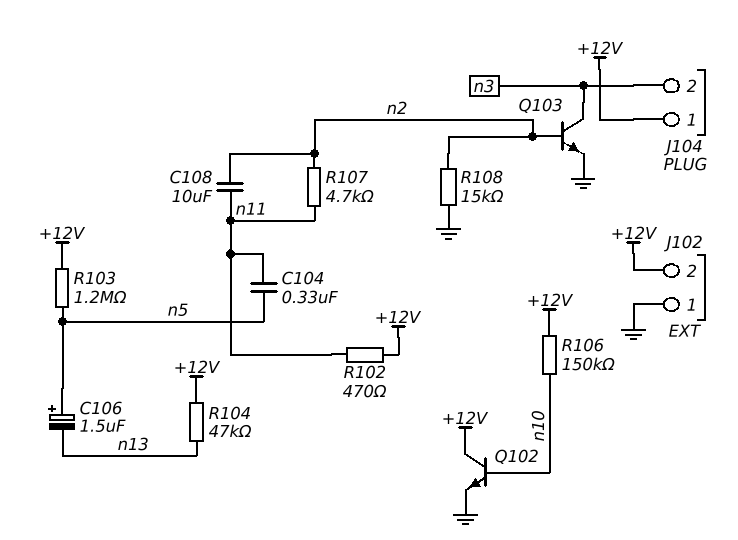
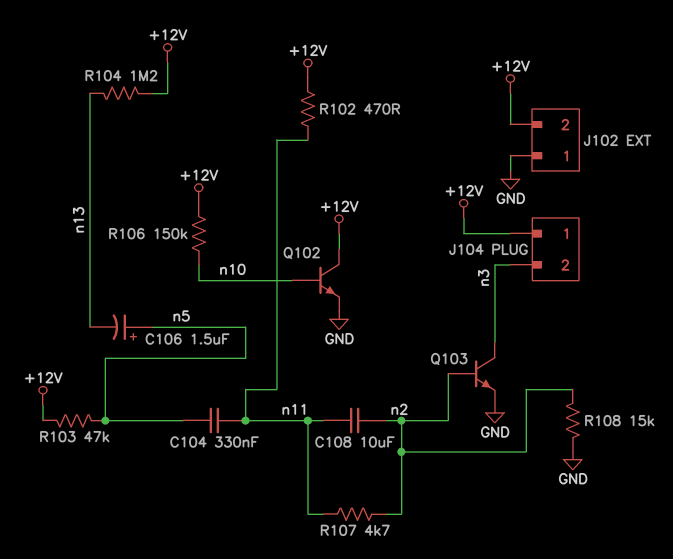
R103: 1.2M (+12V, n5) -> 47k (+12V, n5)
R104: 47k (+12V, n13) -> 1.2M (+12V, n13)

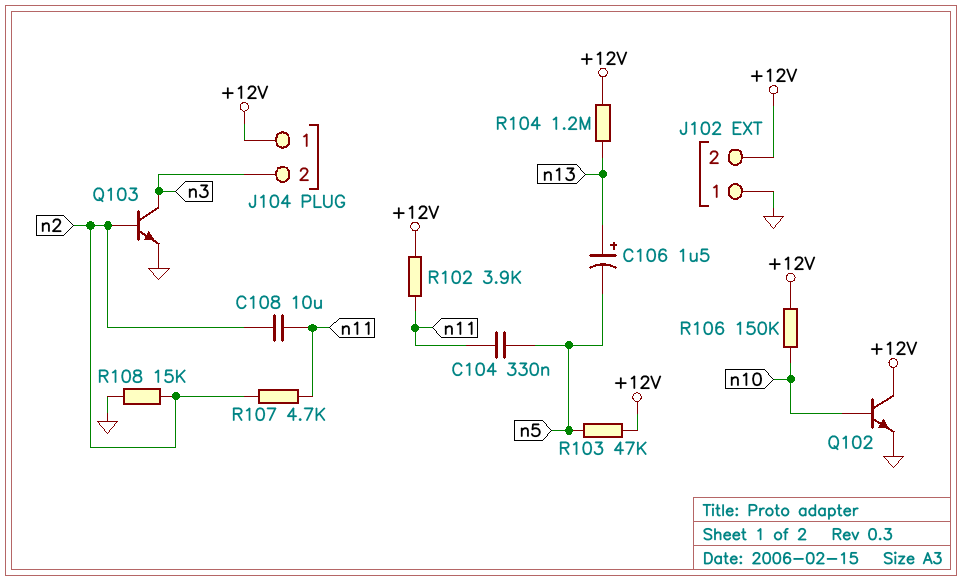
C106: 1.5uF (plus n5, minus n13) -> 1.5uF (plus n13, minus n5)
R102: 470 (+12V, n11) -> 3.9k (+12V, n11)

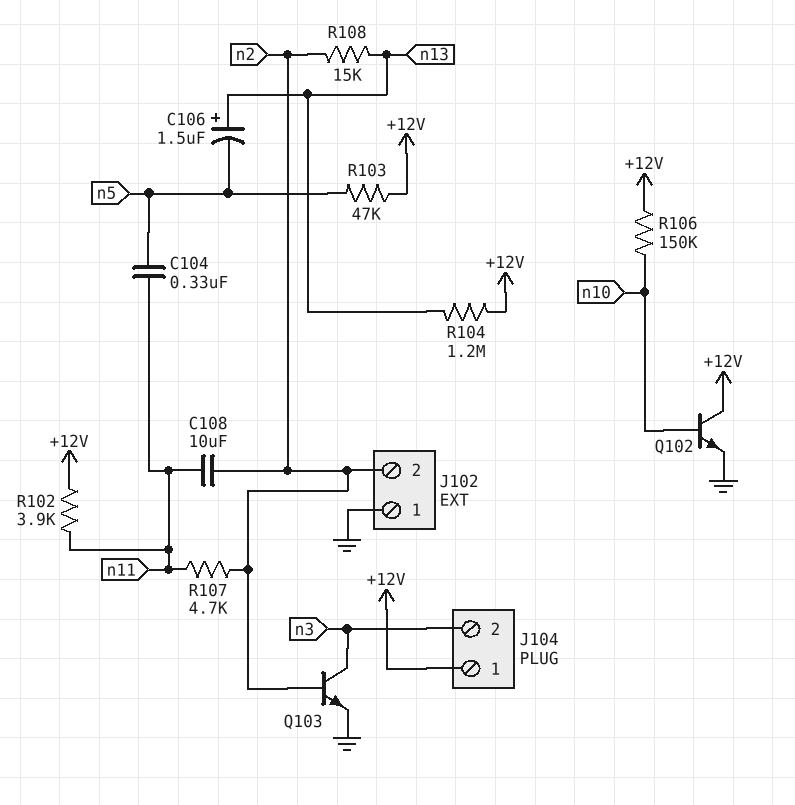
J102 pin 2: +12V -> n2
R108: 15k (GND, n2) -> 15k (n2, n13)

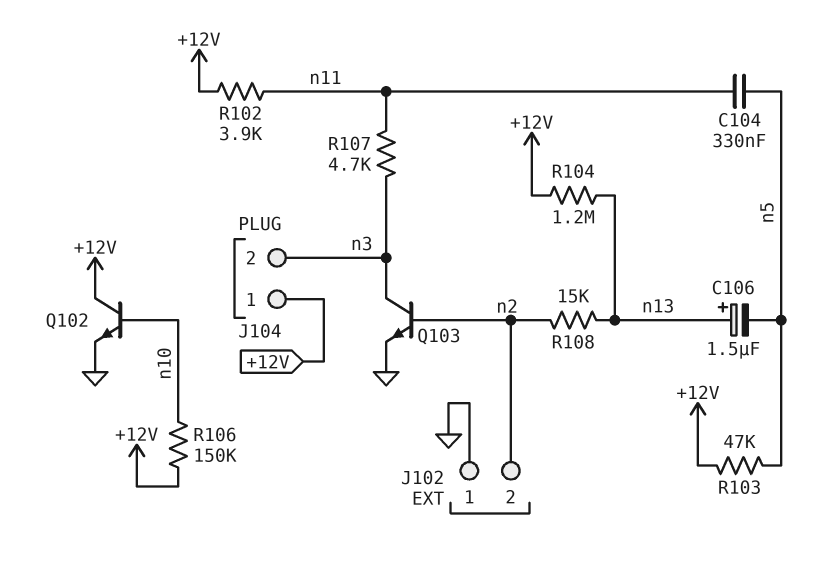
C108: 10uF (n2, n11) -> none
R107: 4.7k (n2, n11) -> 4.7k (n3, n11)

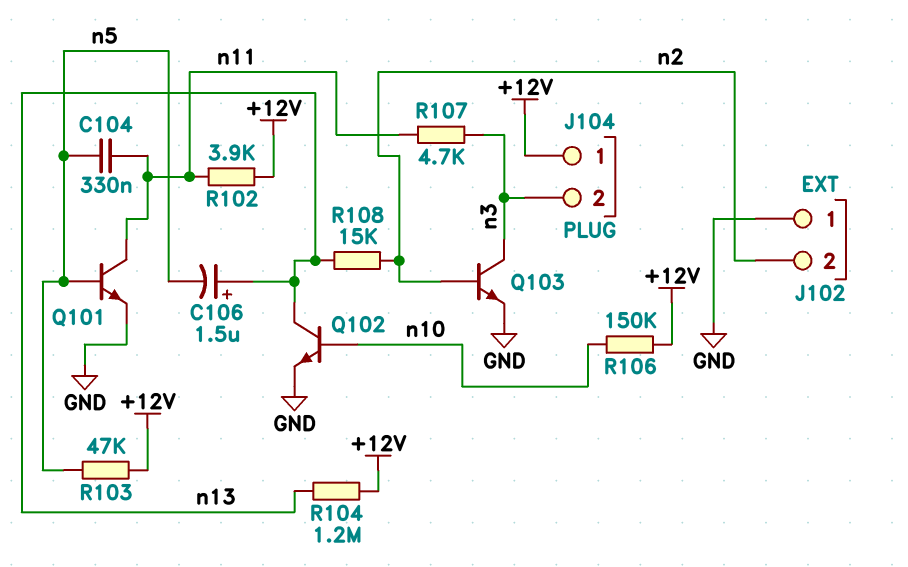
Q101: none -> NPN (B n5, C n11, E GND)
Q102: NPN (B n10, C +12V, E GND) -> NPN (B n10, C n13, E GND)

